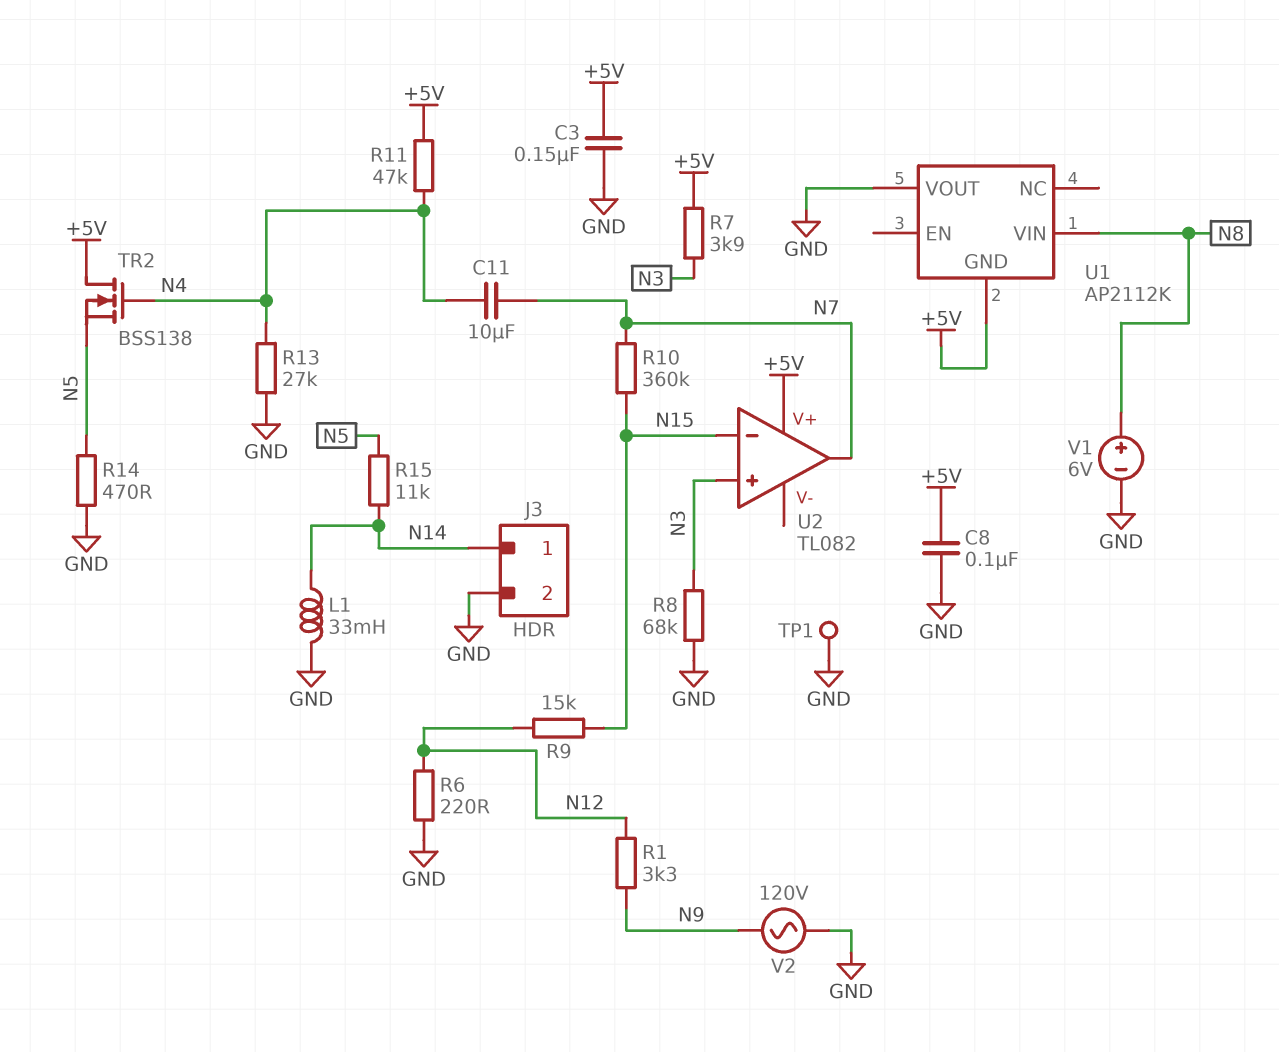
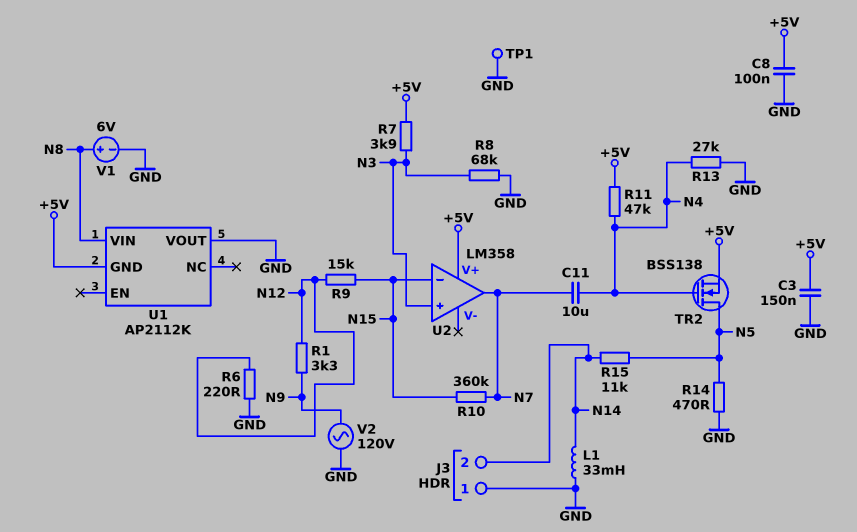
J3 pin 1: N14 -> GND
J3 pin 2: GND -> N14
TR2: NMOS BSS138 (G N4, D +5V, S N5) -> NMOS BSS138 (G N4, D N5, S +5V)
U2: TL082 -> LM358

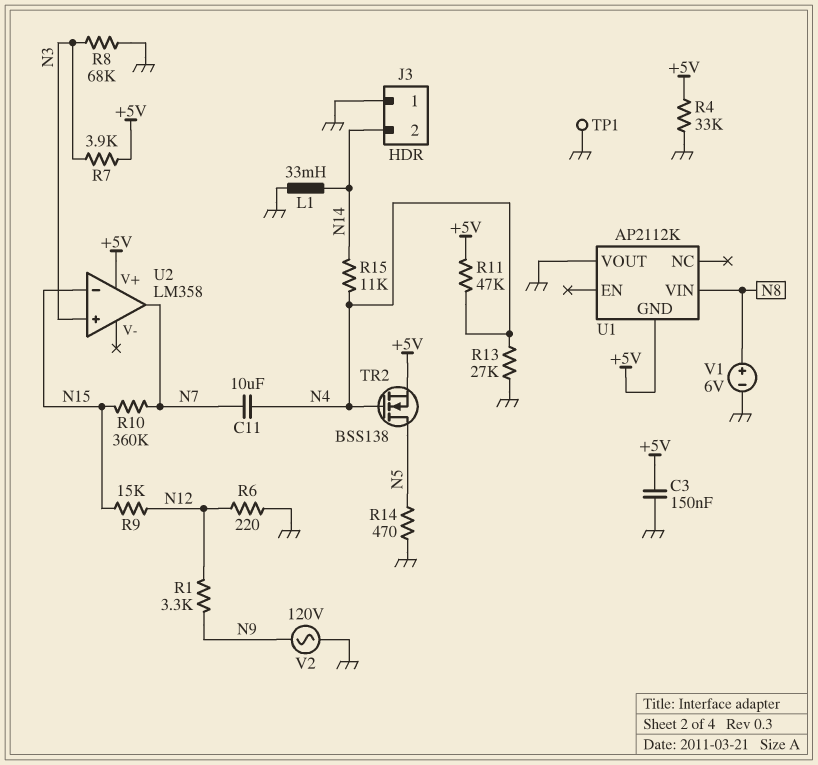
C8: 100nF (+5V, GND) -> none
R4: none -> 33k (+5V, GND)
R15: 11k (N5, N14) -> 11k (N4, N14)

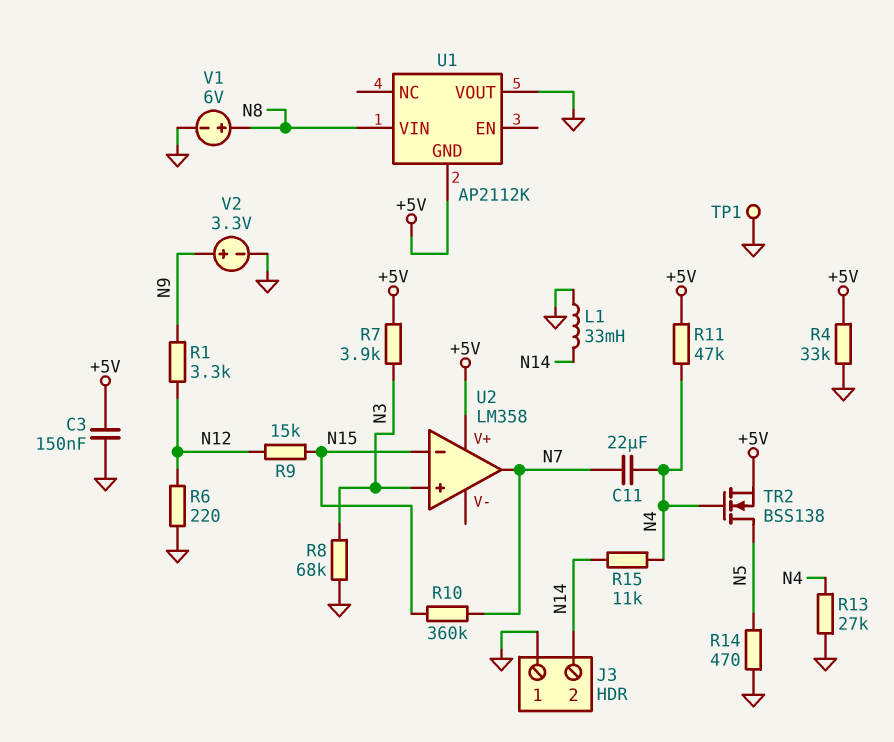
C11: 10uF (N4, N7) -> 22uF (N4, N7)
V2: AC 120V (GND, N9) -> 3.3V (plus N9, minus GND)

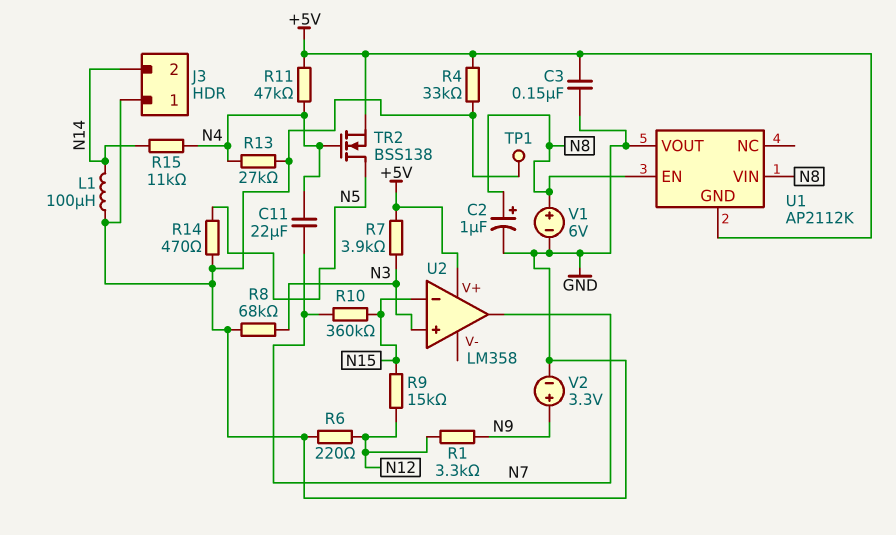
C2: none -> 1uF (plus N8, minus GND)
L1: 33mH (GND, N14) -> 100uH (GND, N14)
U1 pin EN: none -> N8

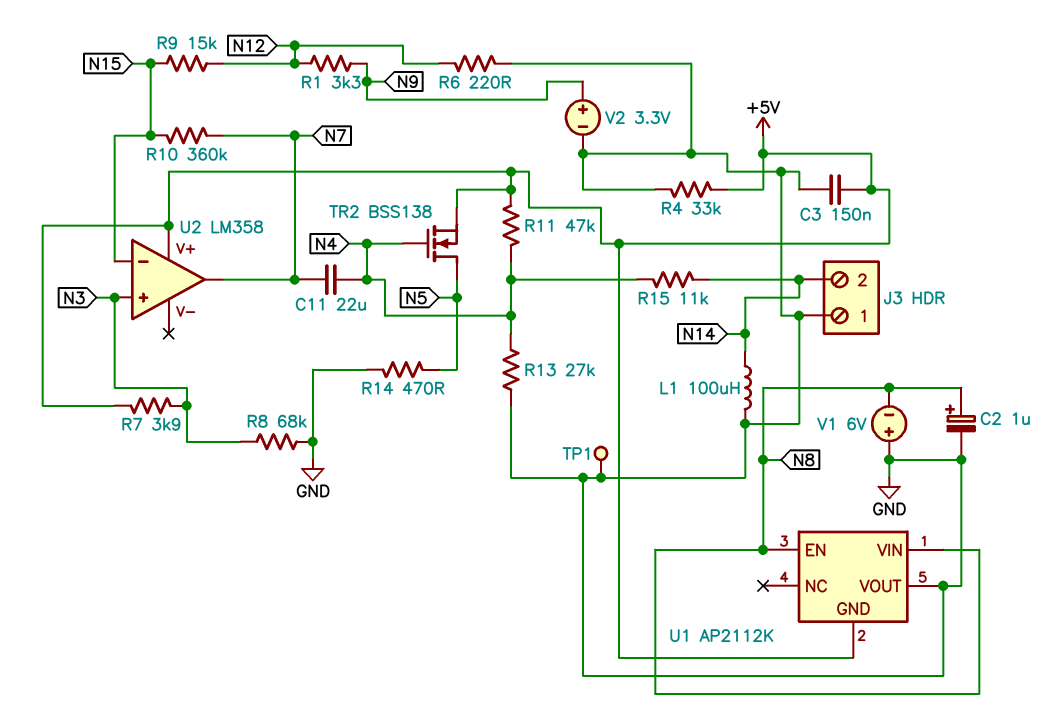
V1: 6V (plus N8, minus GND) -> 6V (plus GND, minus N8)

